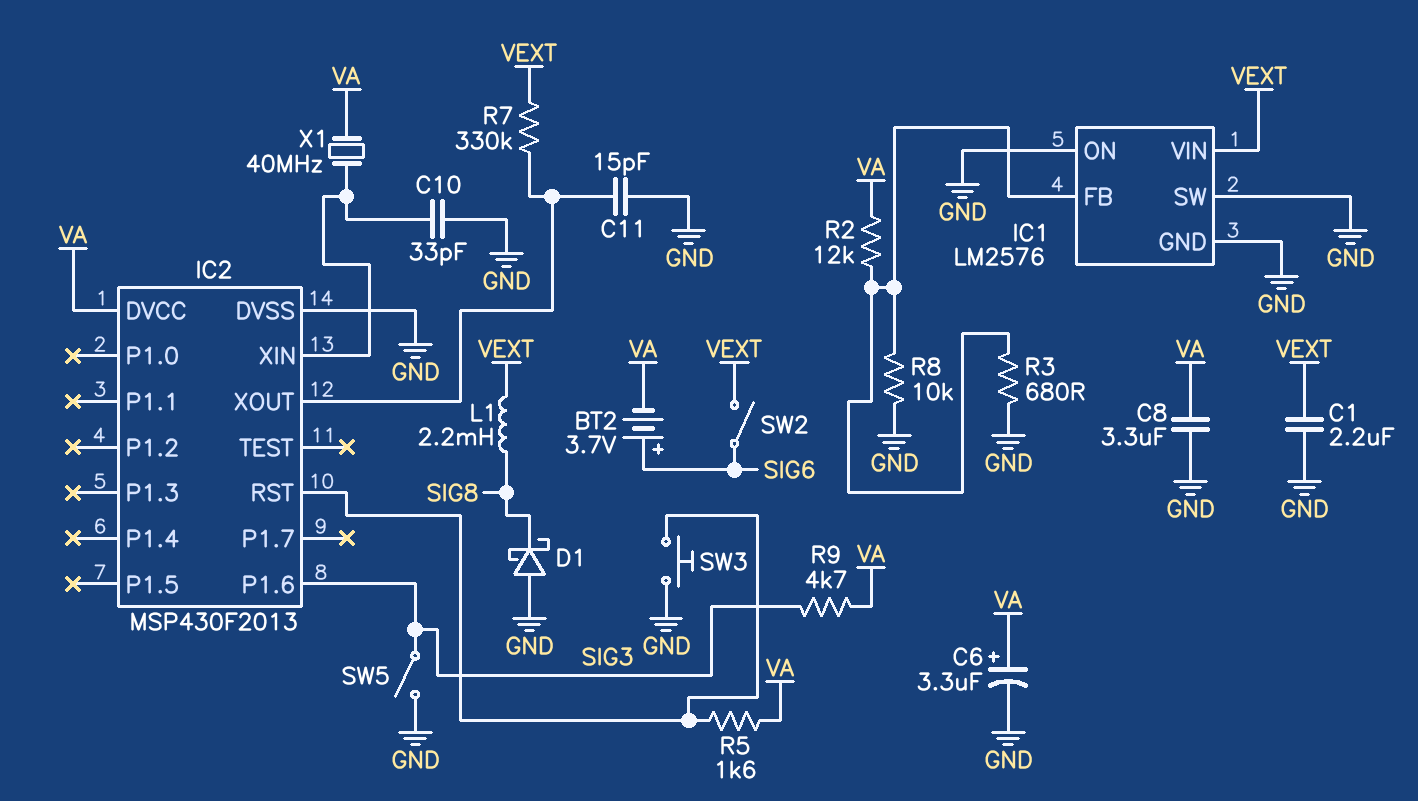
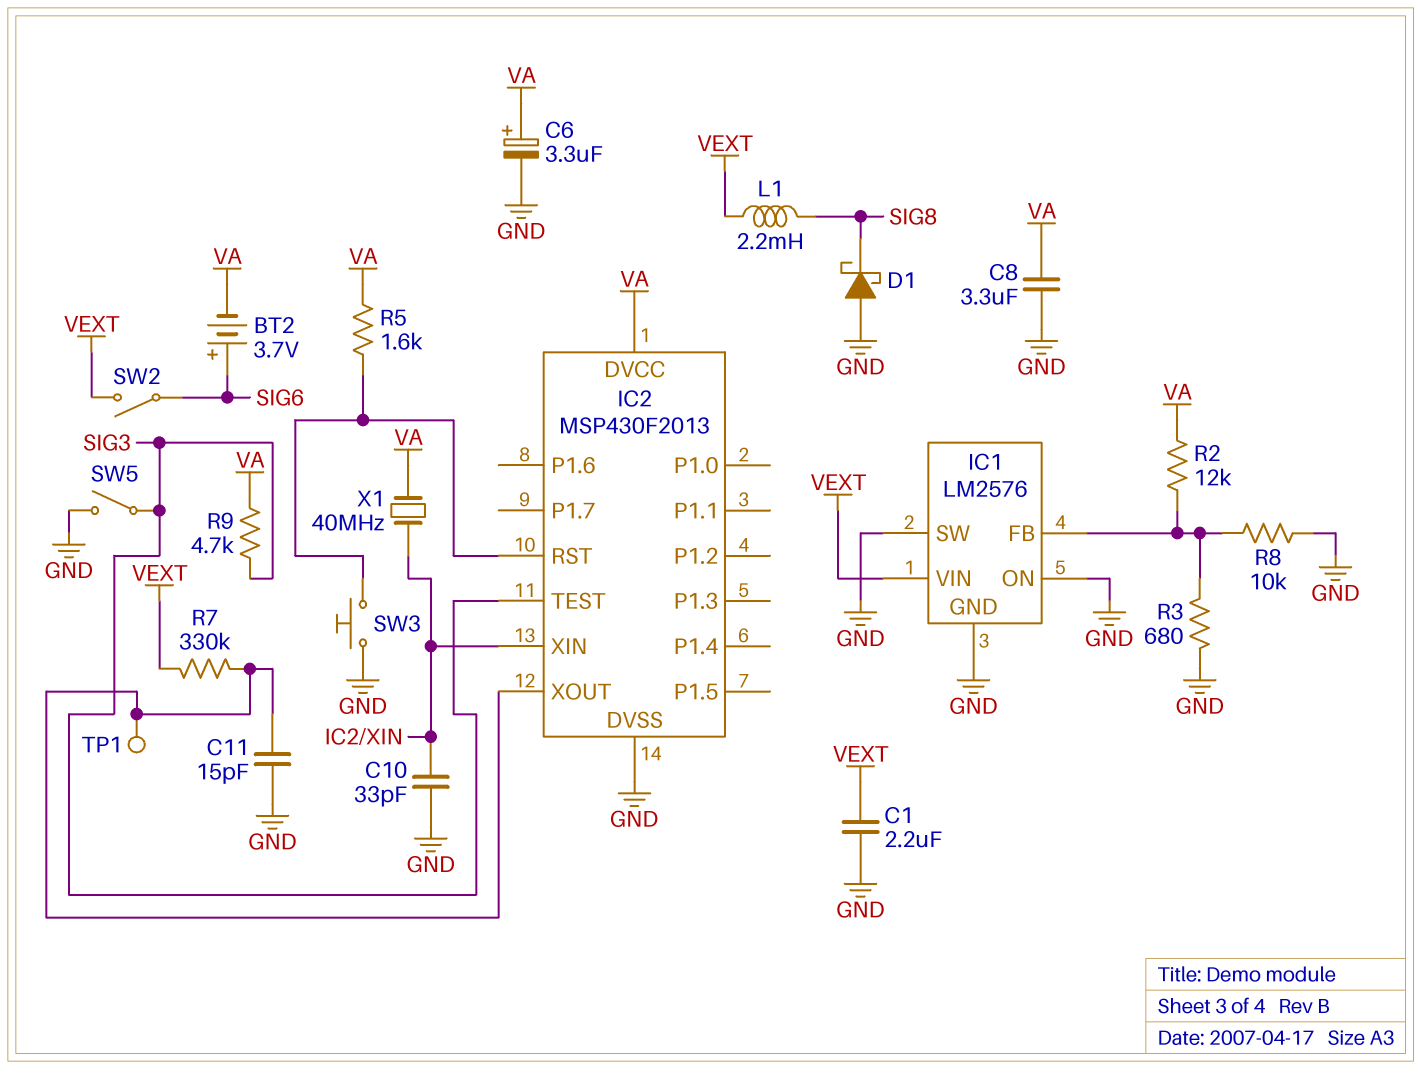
IC2 pin P1.6: SIG3 -> none
IC2 pin TEST: none -> SIG3
TP1: none -> test point (IC2/XOUT)

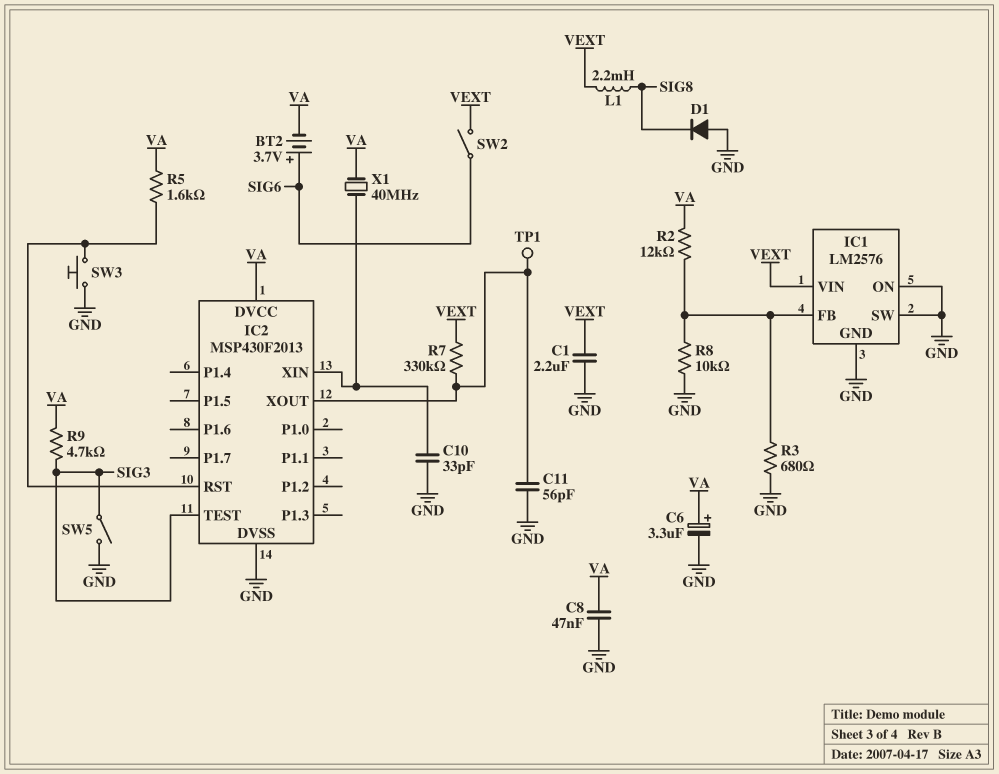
C8: 3.3uF (GND, VA) -> 47nF (GND, VA)
C11: 15pF (GND, IC2/XOUT) -> 56pF (GND, IC2/XOUT)
D1: schottky (A GND, K SIG8) -> diode (A GND, K SIG8)

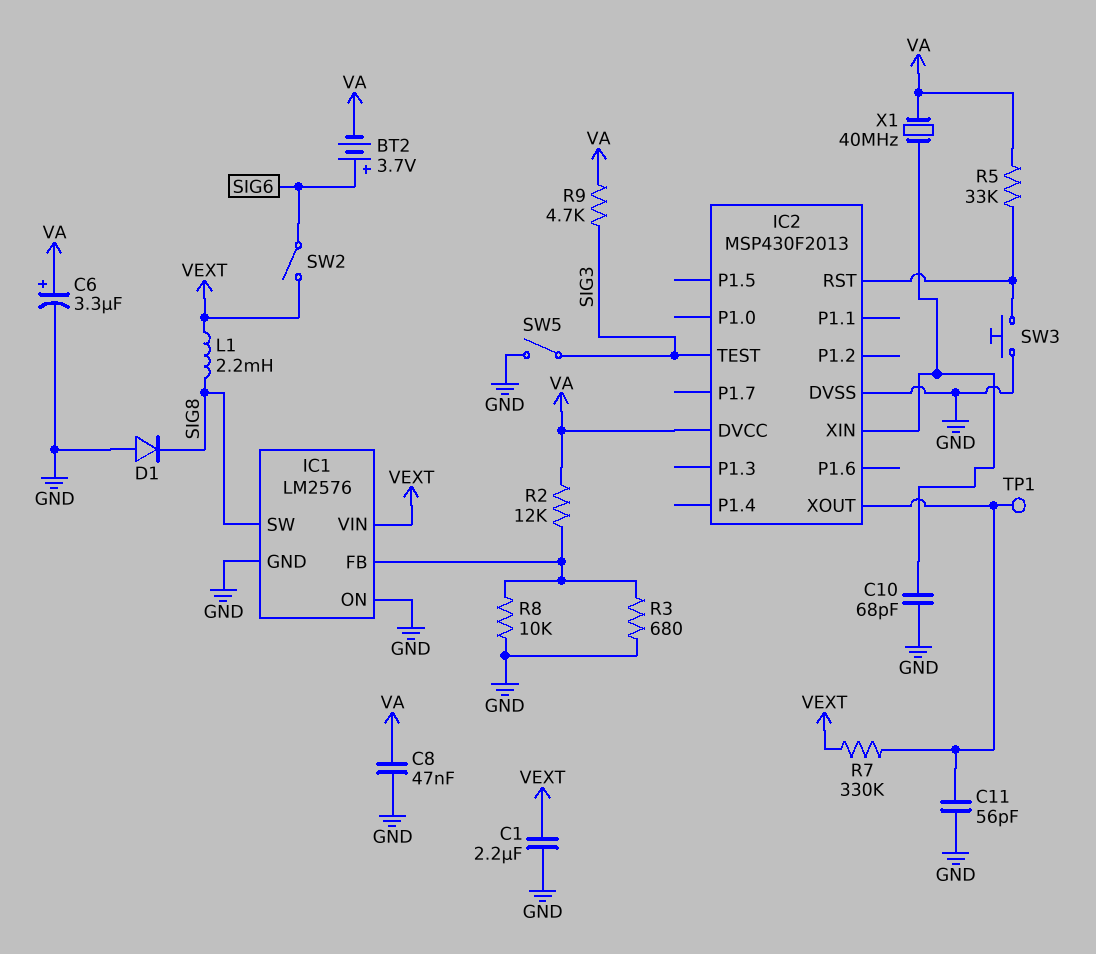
C10: 33pF (GND, IC2/XIN) -> 68pF (GND, IC2/XIN)
IC1 pin SW: GND -> SIG8
R5: 1.6k (IC2/RST, VA) -> 33k (IC2/RST, VA)

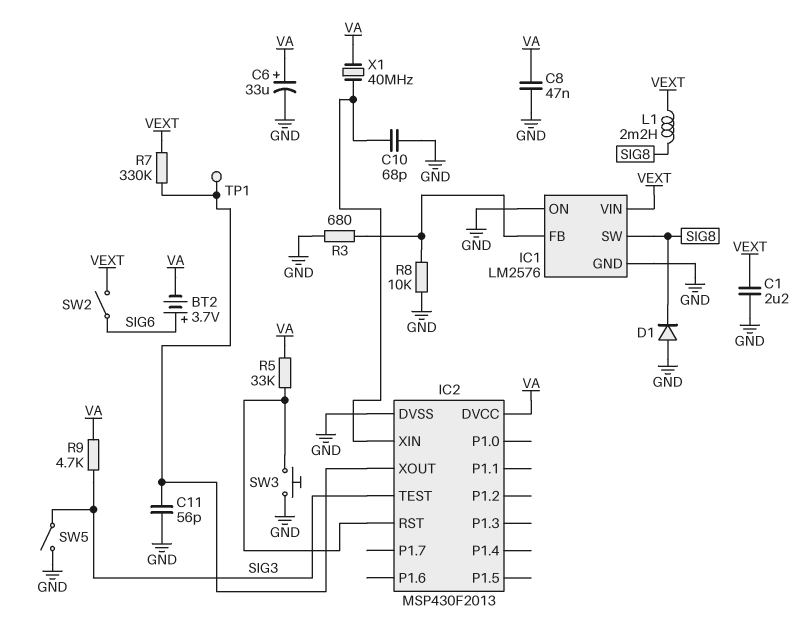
C6: 3.3uF (plus VA, minus GND) -> 33uF (plus VA, minus GND)
R2: 12k (IC1/FB, VA) -> none

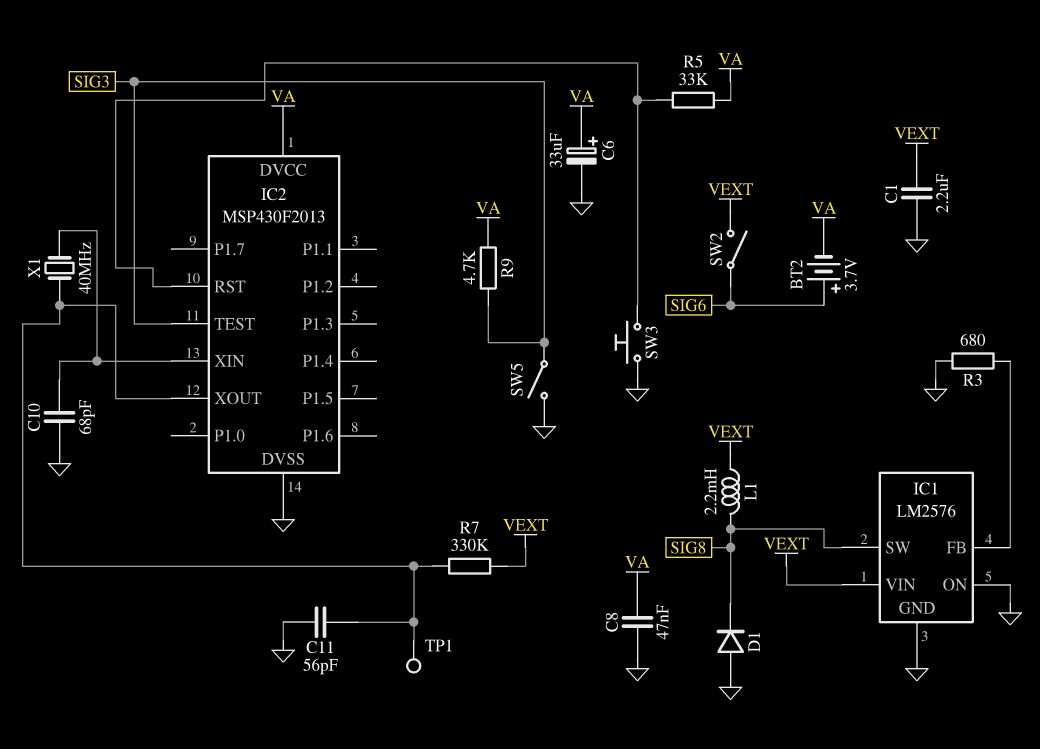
R8: 10k (GND, IC1/FB) -> none
X1: 40MHz (IC2/XIN, VA) -> 40MHz (IC2/XIN, IC2/XOUT)

